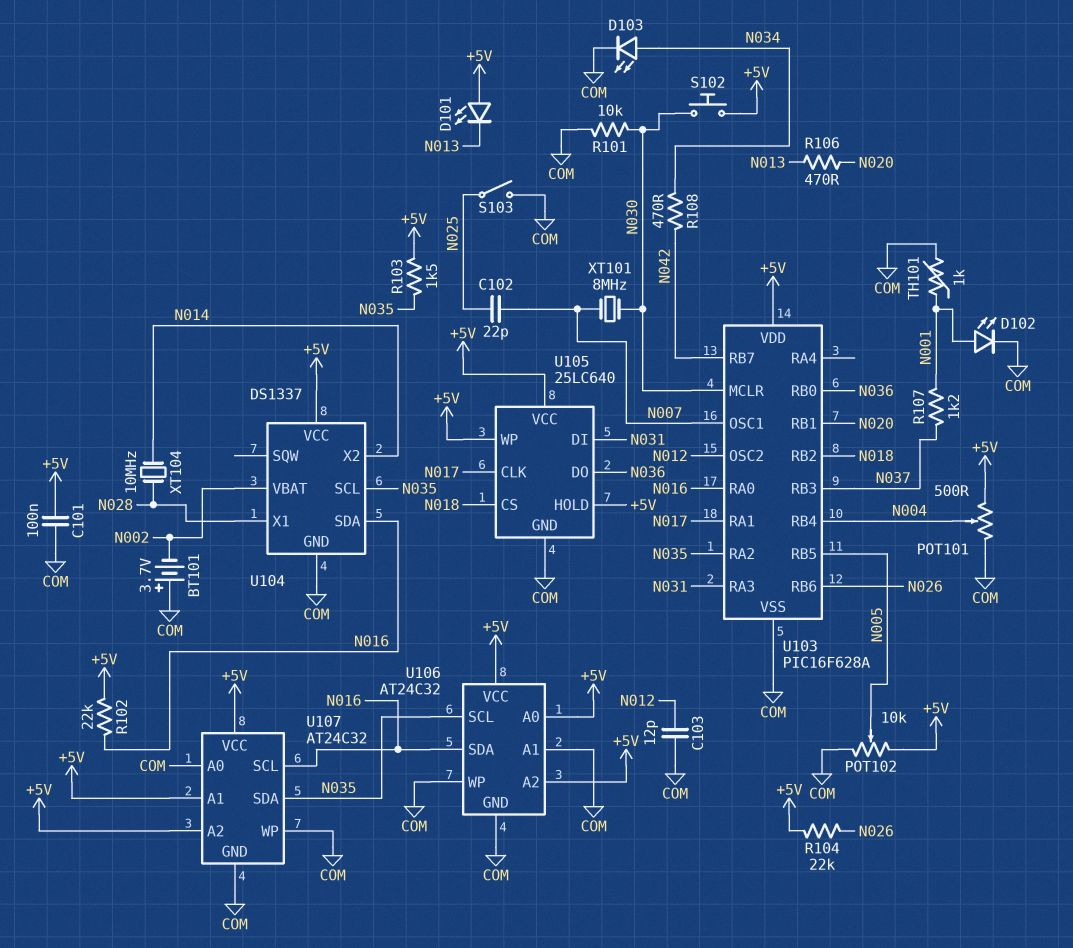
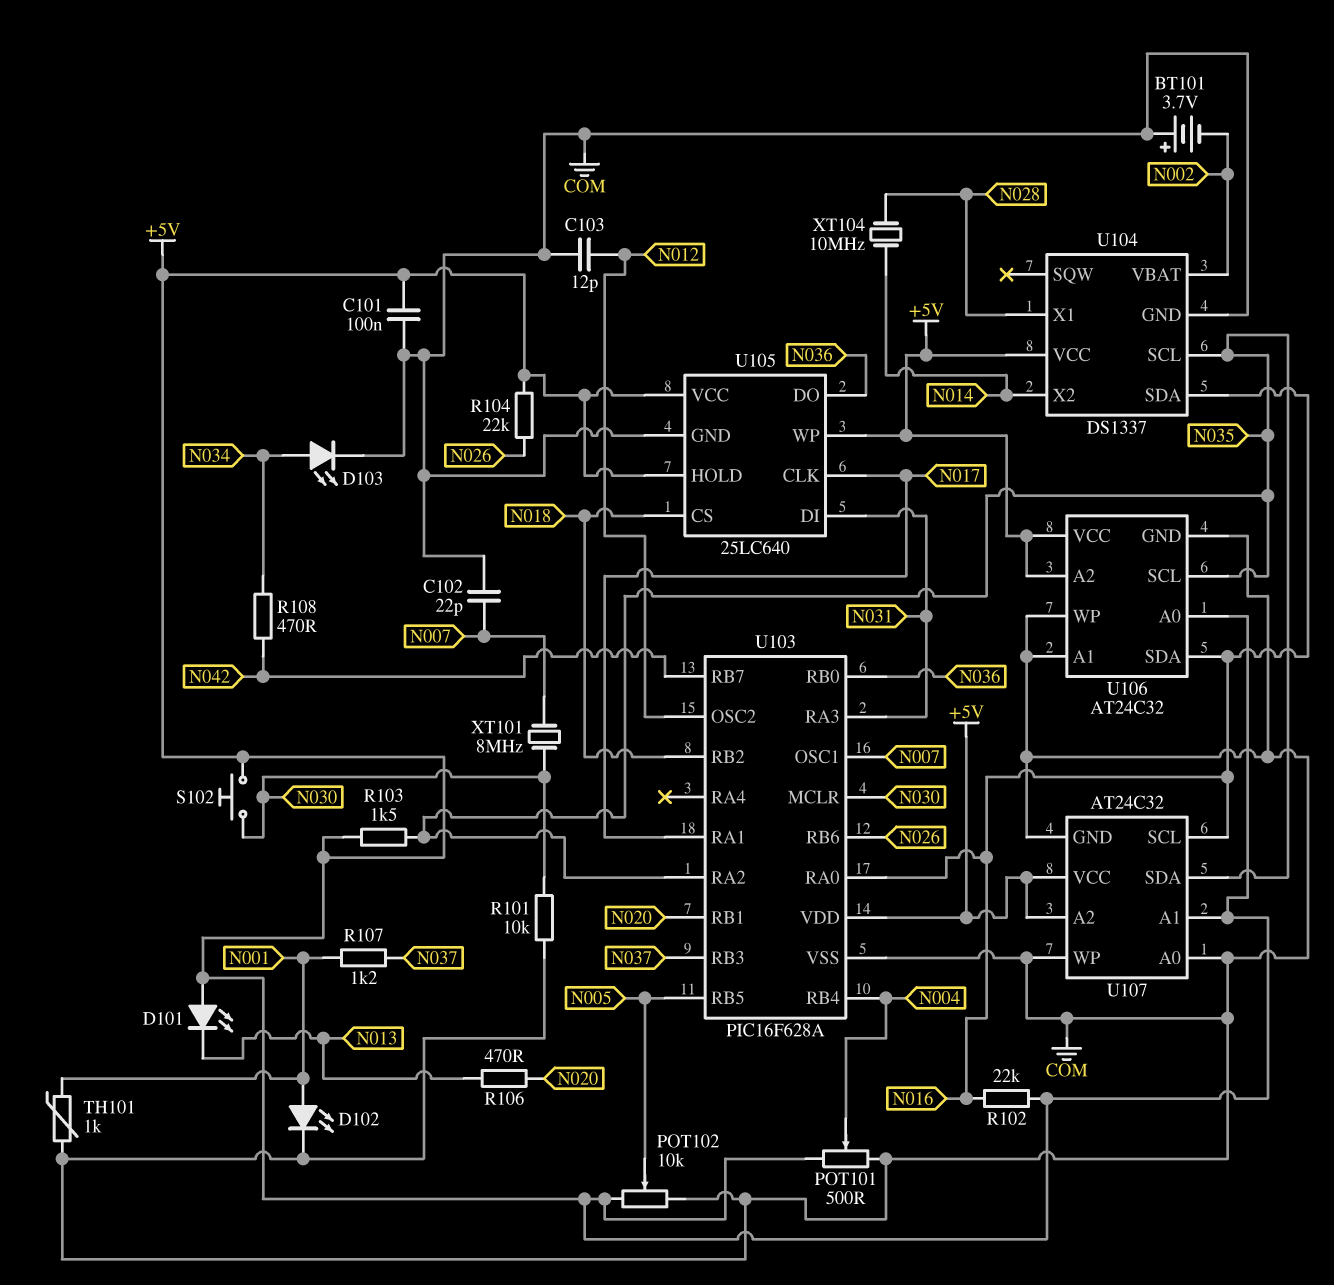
C102: 22pF (N007, N025) -> 22pF (COM, N007)
S103: switch (COM, N025) -> none

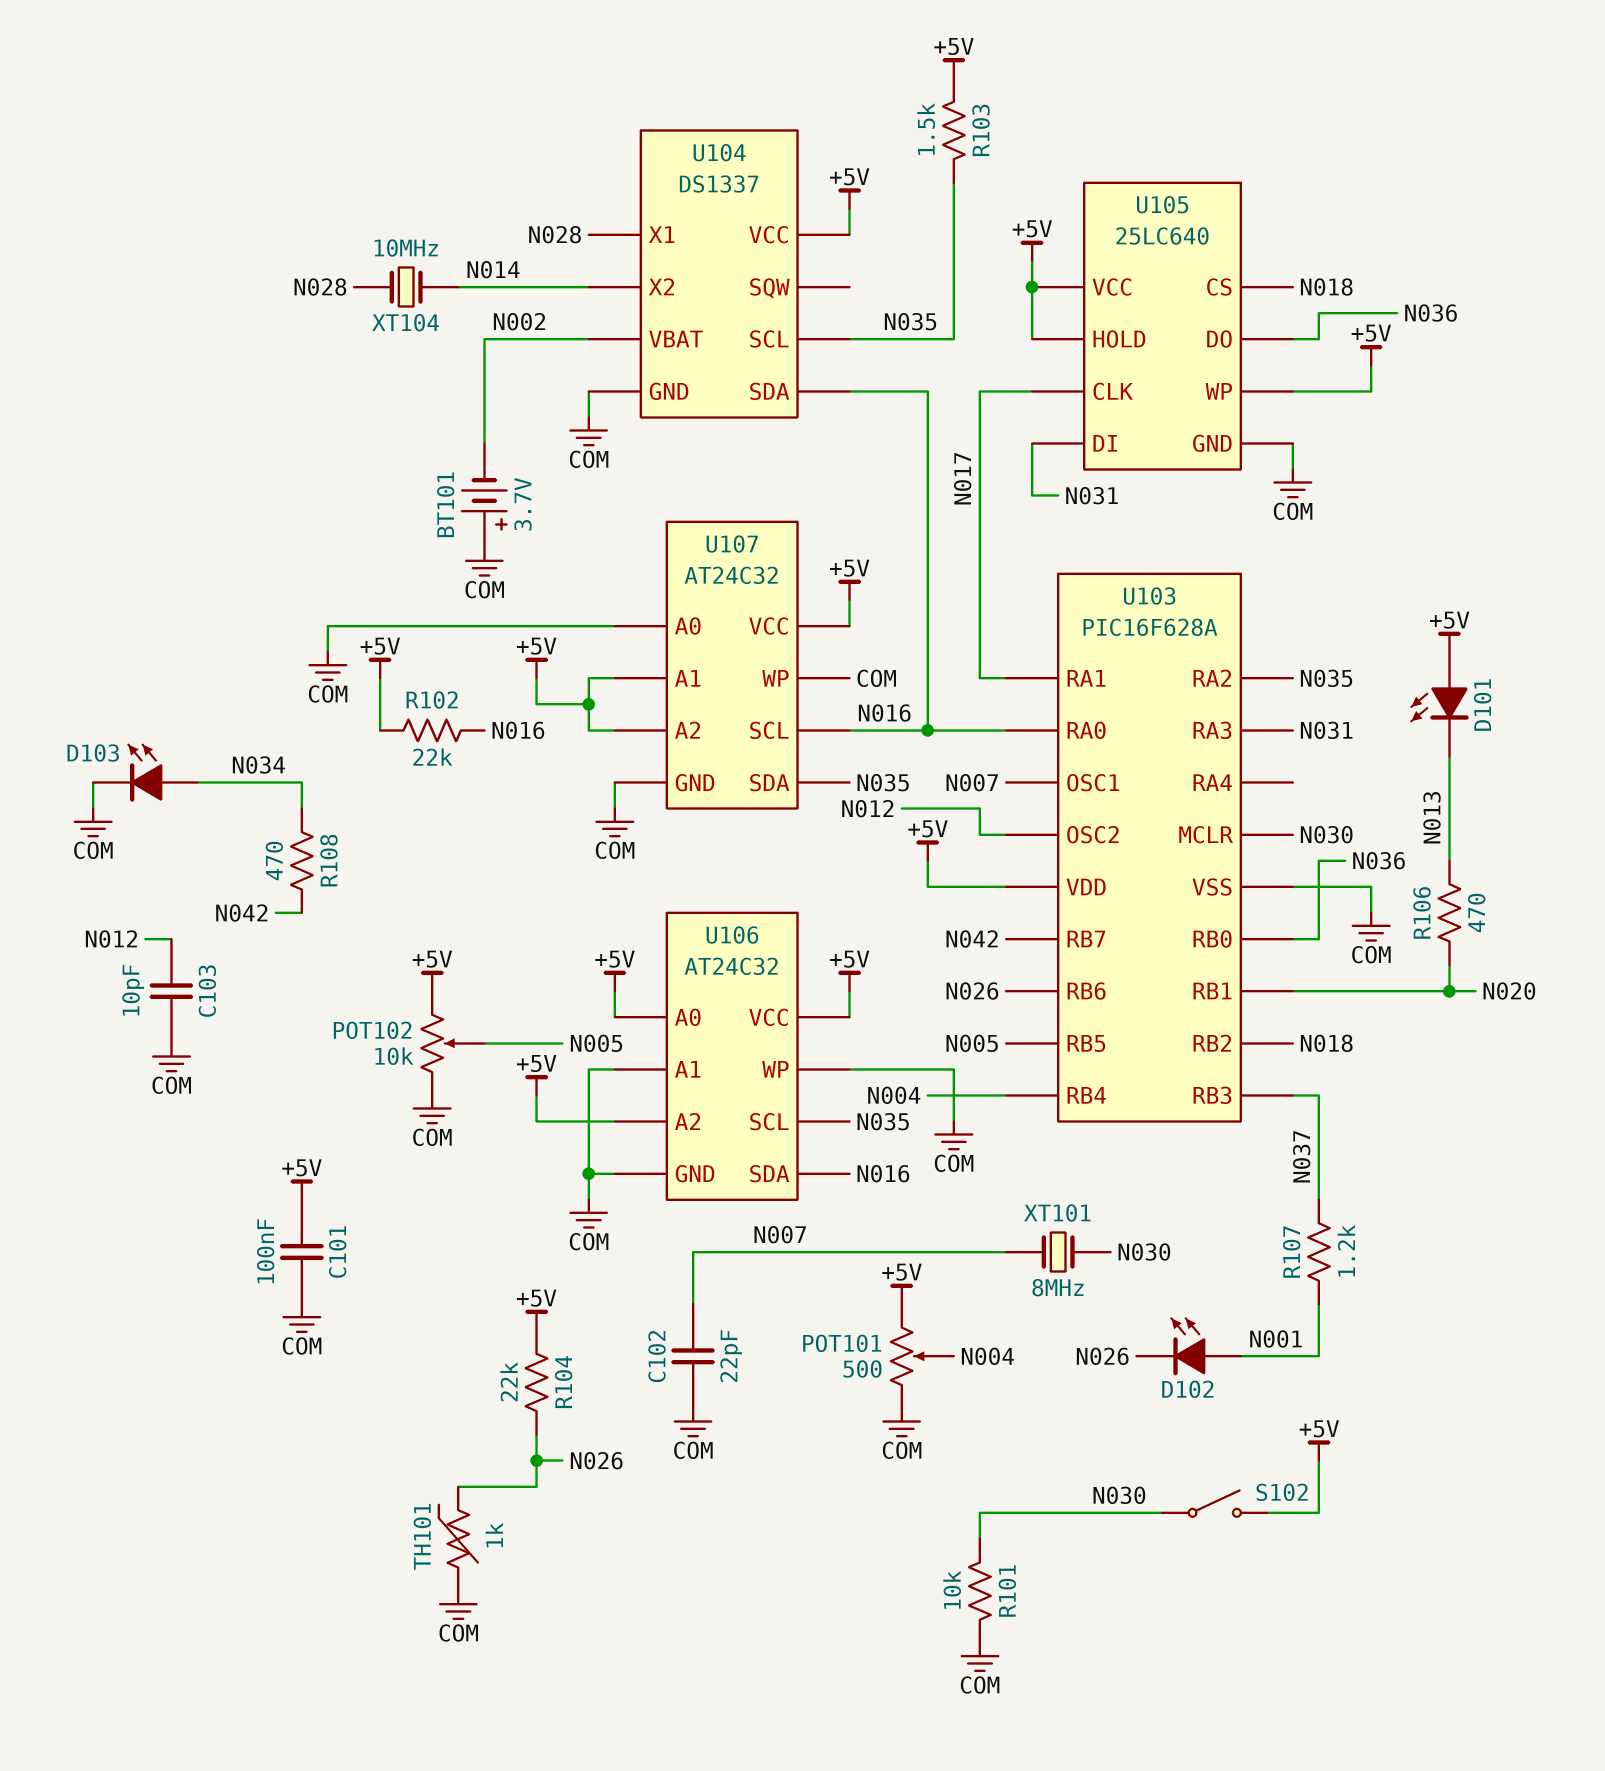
C103: 12pF (COM, N012) -> 10pF (COM, N012)
D102: LED (A N001, K COM) -> LED (A N001, K N026)
S102: button (+5V, N030) -> switch (+5V, N030)
TH101: 1k (COM, N001) -> 1k (COM, N026)

